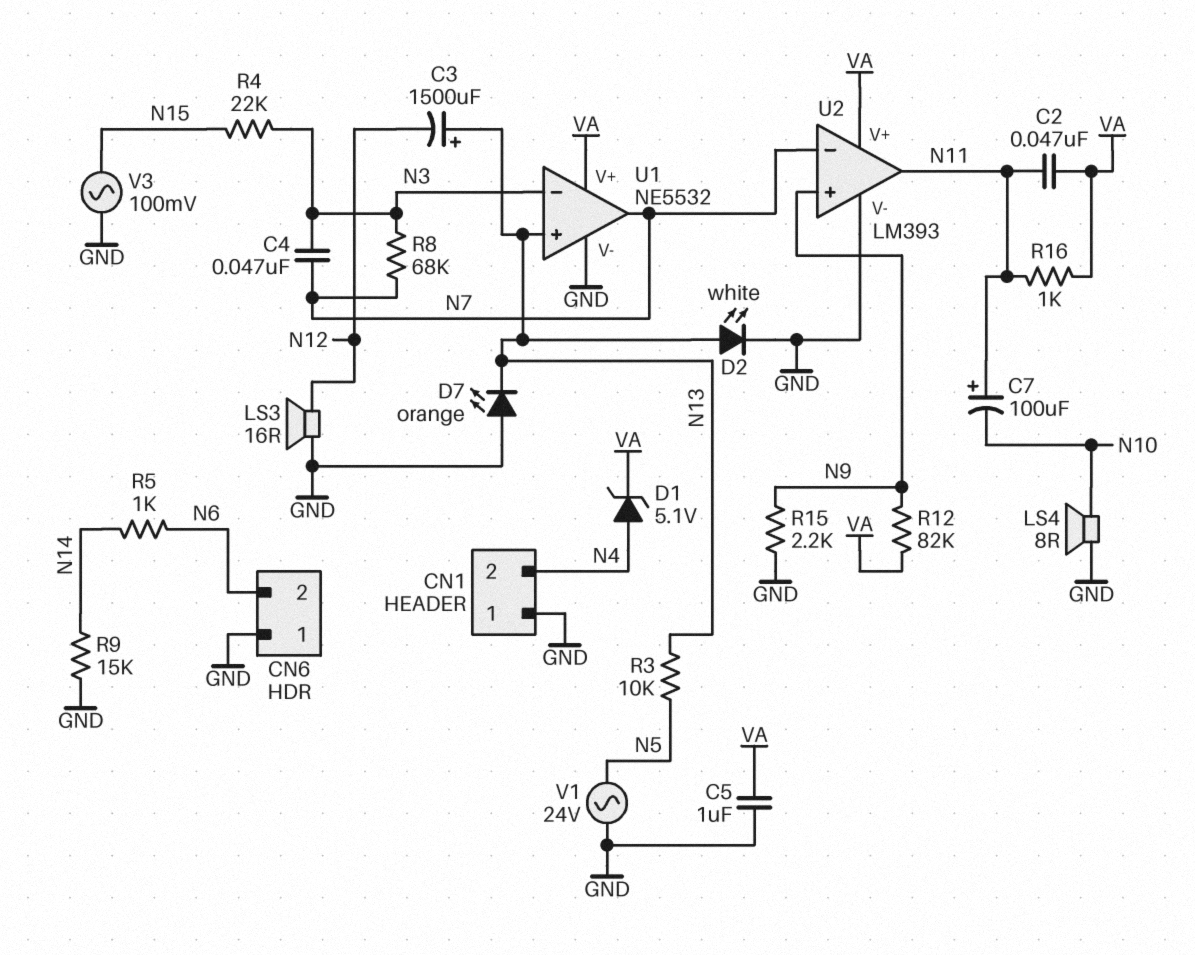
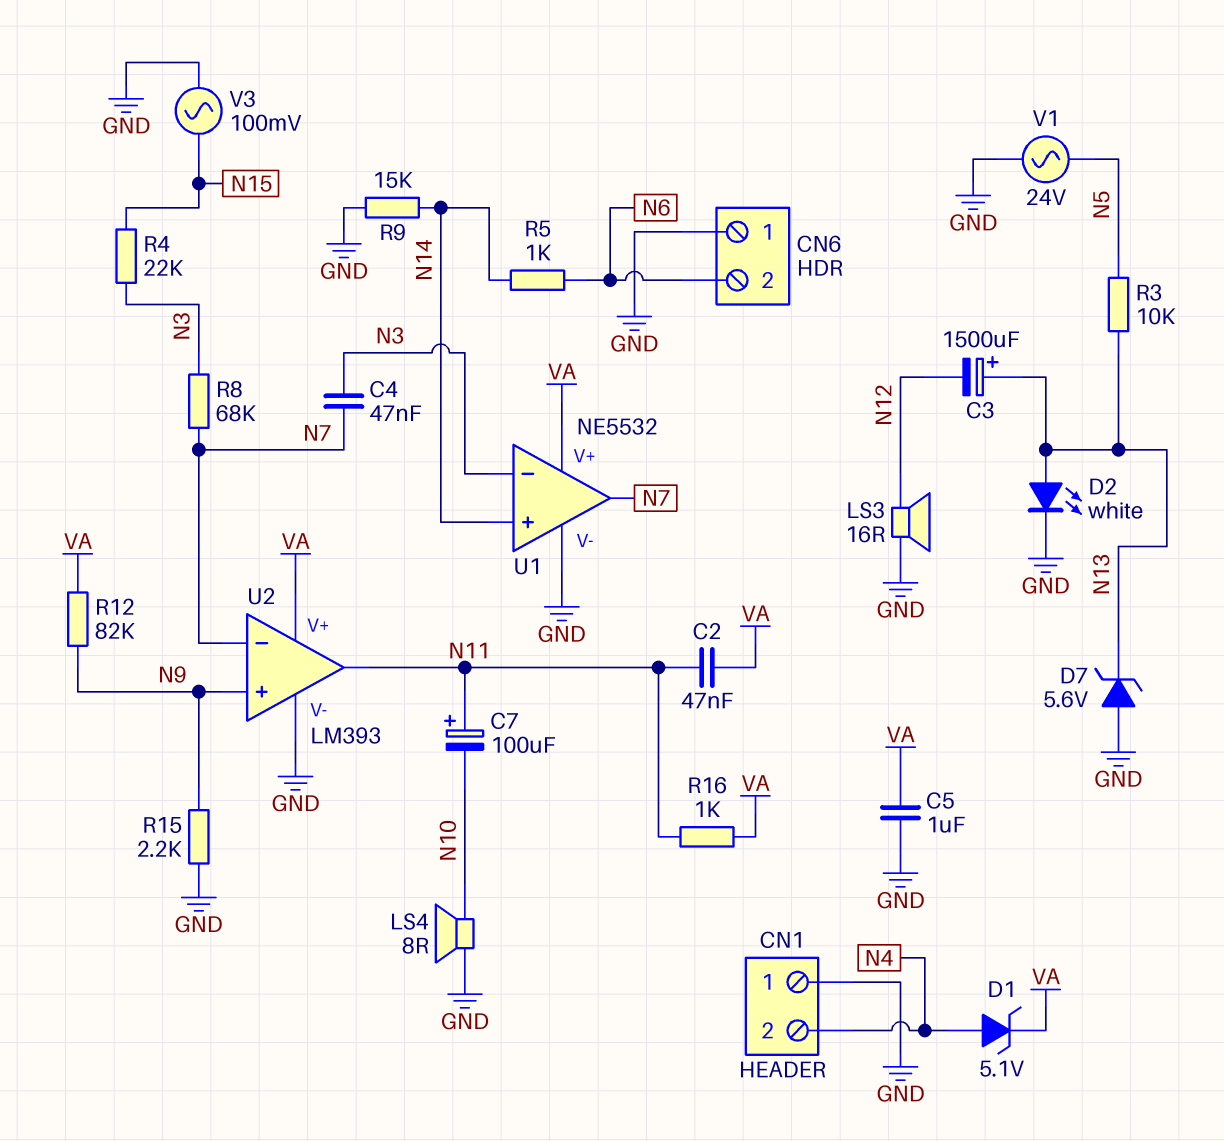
D7: LED orange (A GND, K N13) -> zener 5.6V (A GND, K N13)
U1 pin in+: N13 -> N14

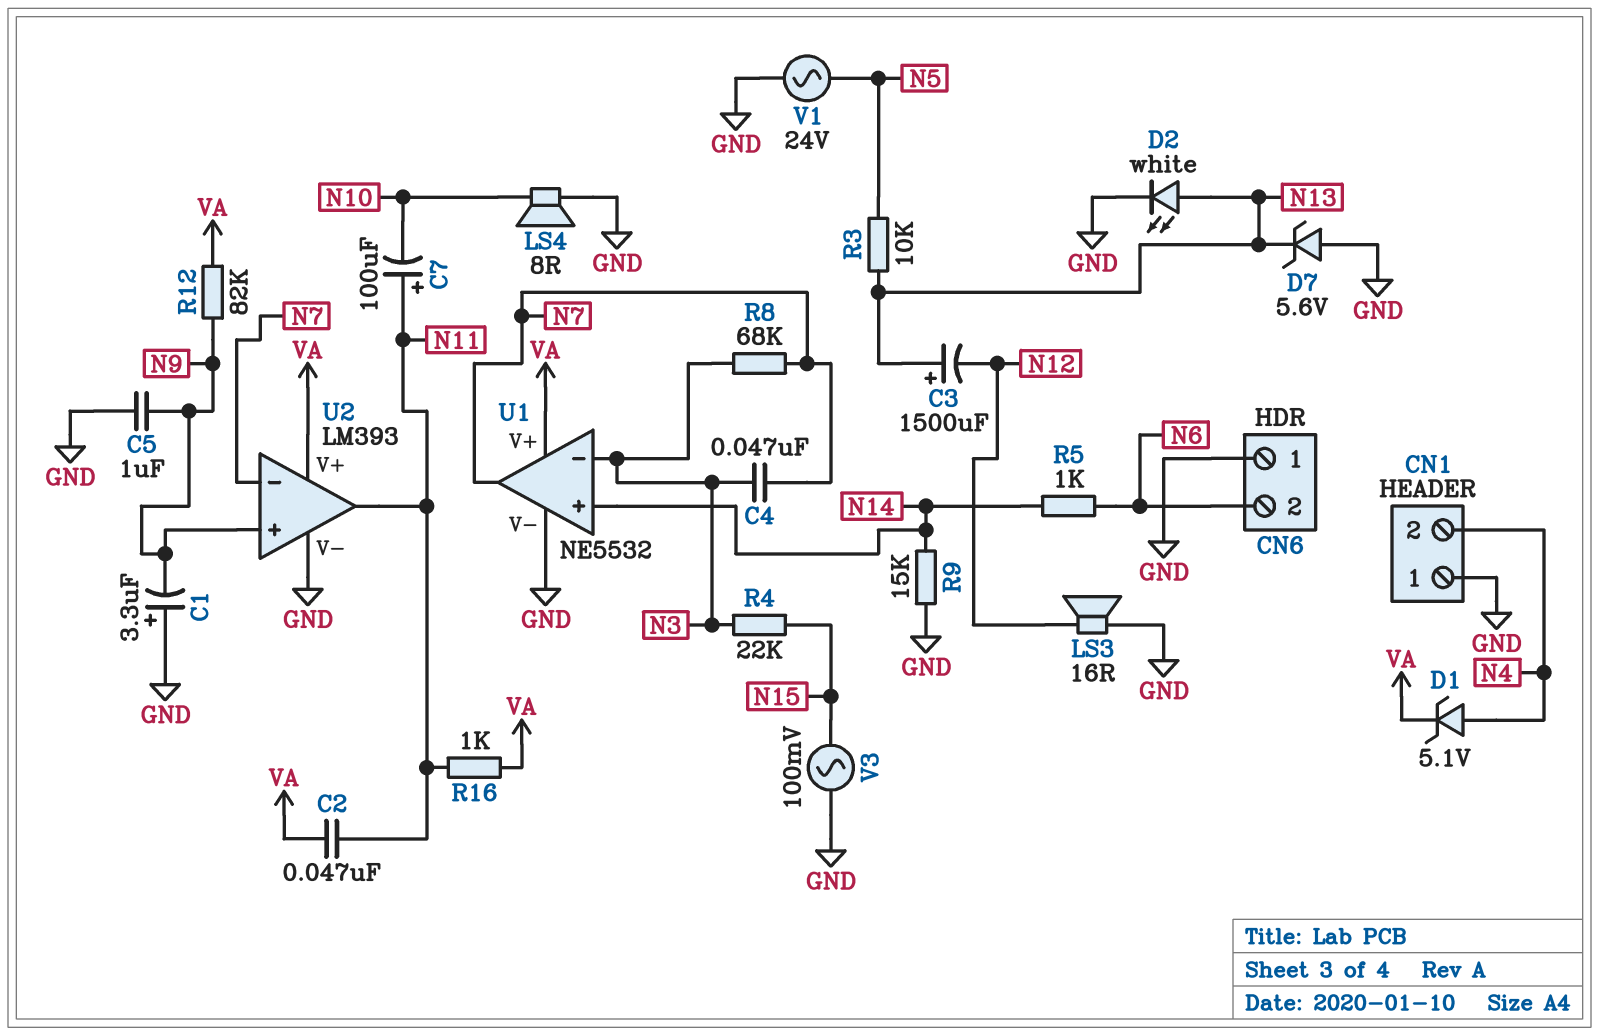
C1: none -> 3.3uF (plus GND, minus N9)
C5: 1uF (GND, VA) -> 1uF (GND, N9)
R15: 2.2k (GND, N9) -> none

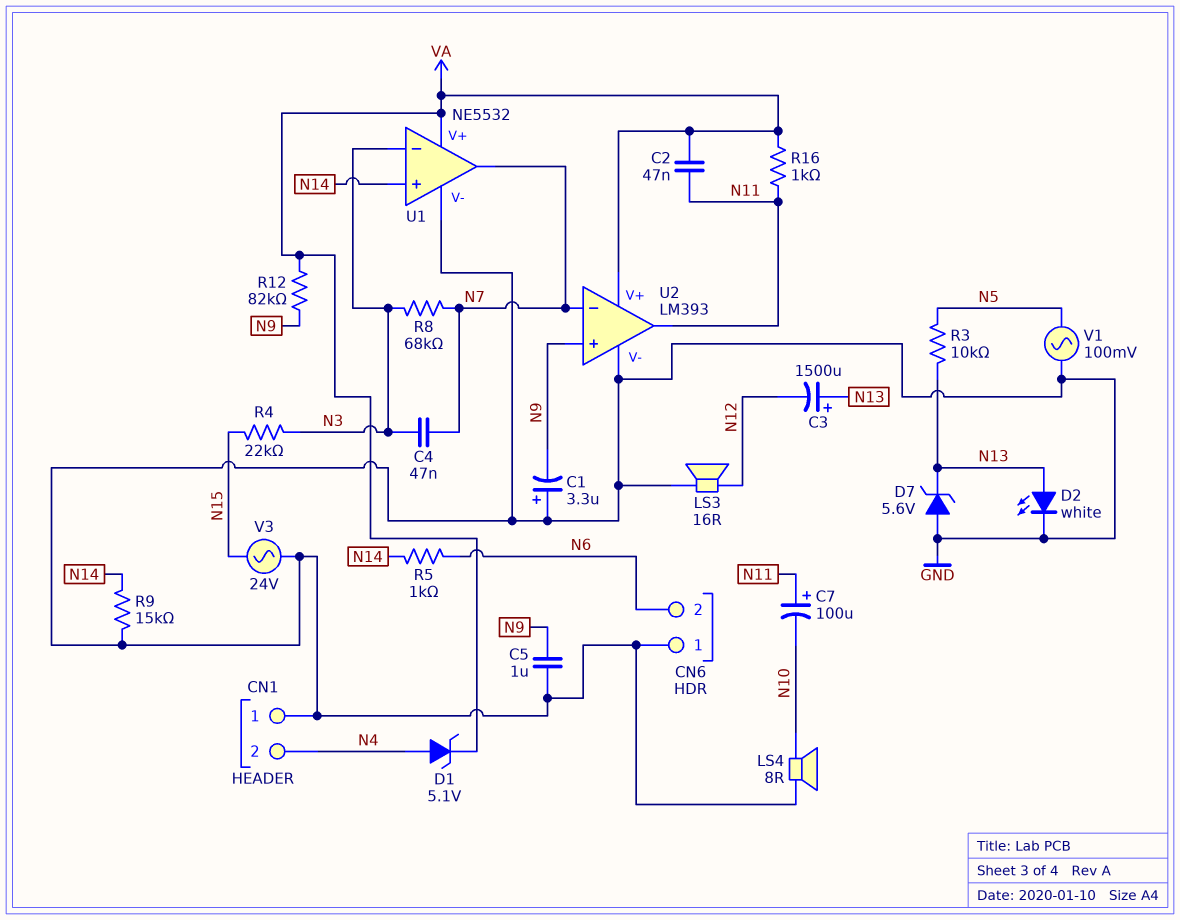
V1: AC 24V (GND, N5) -> AC 100mV (GND, N5)
V3: AC 100mV (GND, N15) -> AC 24V (GND, N15)

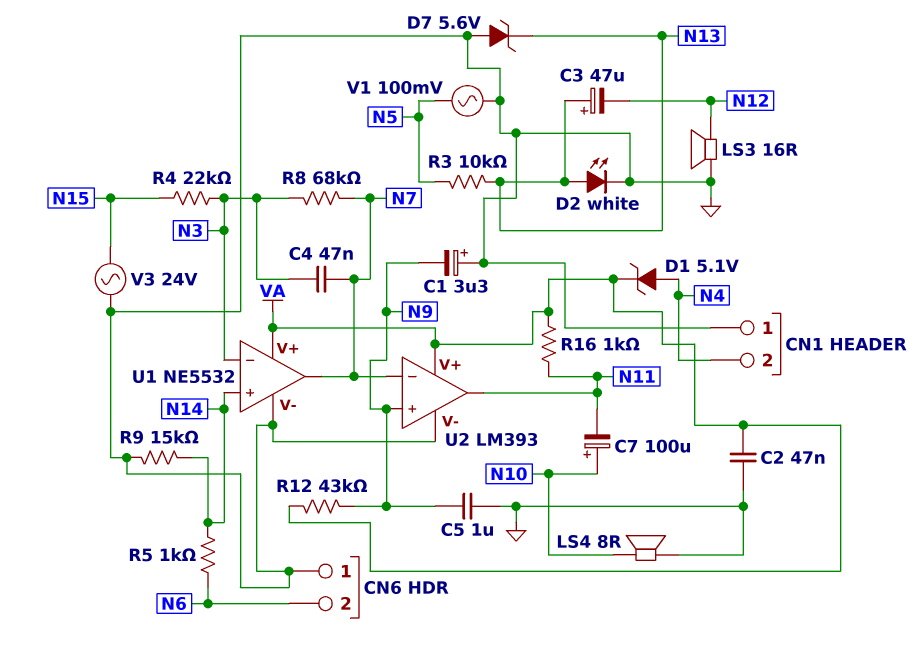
C2: 47nF (N11, VA) -> 47nF (GND, VA)
C3: 1500uF (plus N13, minus N12) -> 47uF (plus N13, minus N12)
C7: 100uF (plus N11, minus N10) -> 100uF (plus N10, minus N11)
R12: 82k (N9, VA) -> 43k (N9, VA)

